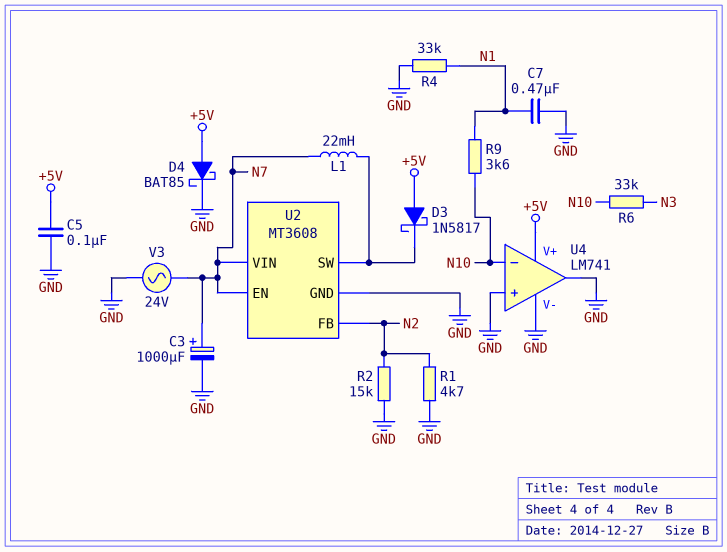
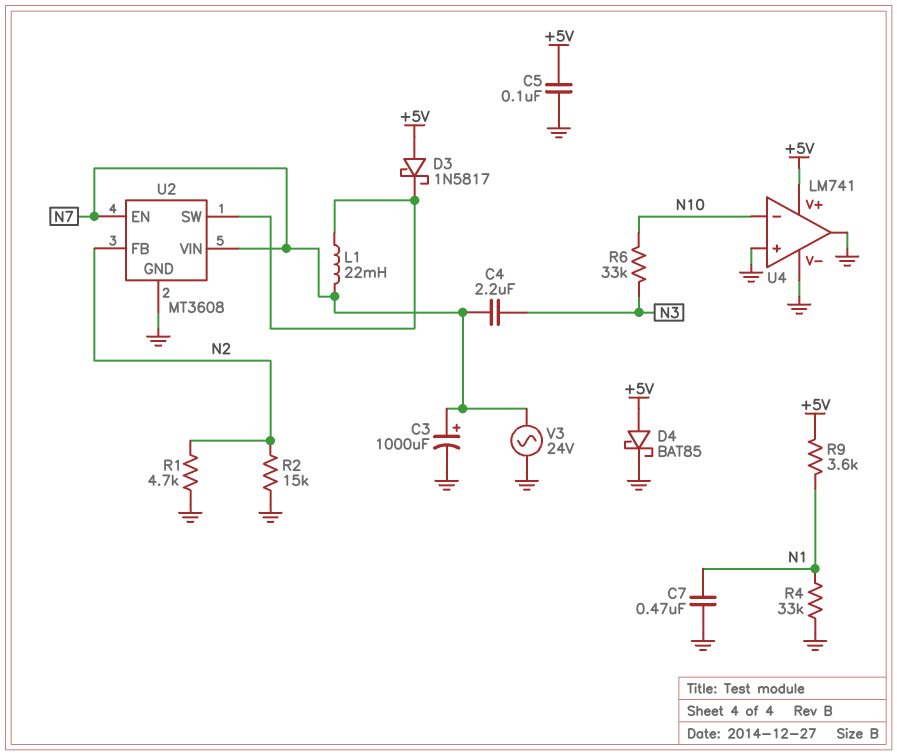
C4: none -> 2.2uF (N3, N7)
R9: 3.6k (N1, N10) -> 3.6k (+5V, N1)

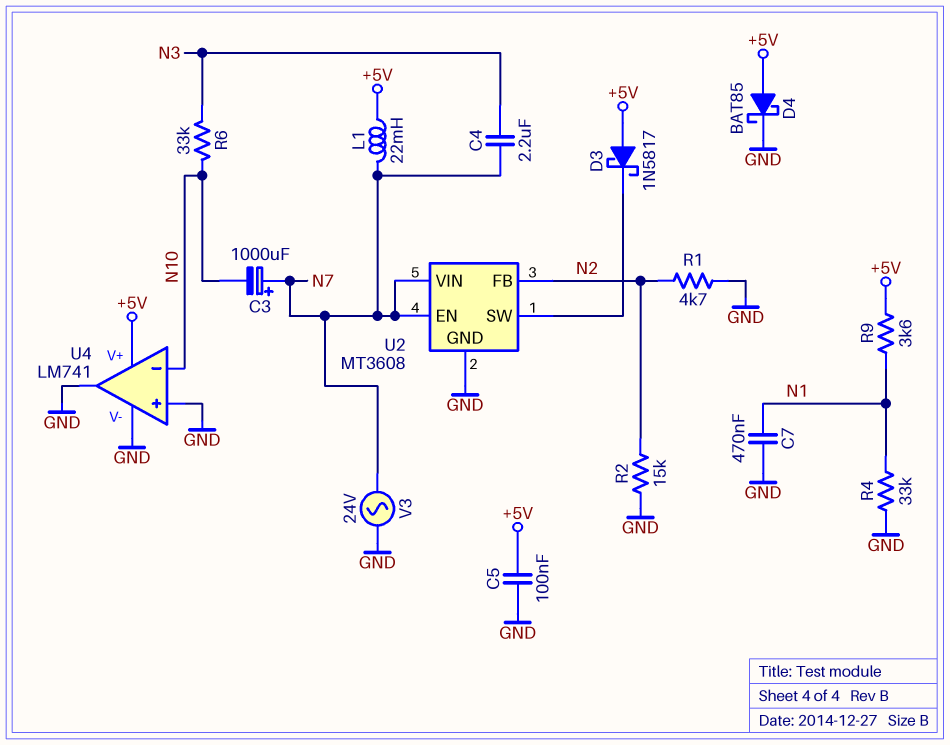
C3: 1000uF (plus N7, minus GND) -> 1000uF (plus N7, minus N10)
L1: 22mH (N7, U2/SW) -> 22mH (+5V, N7)

